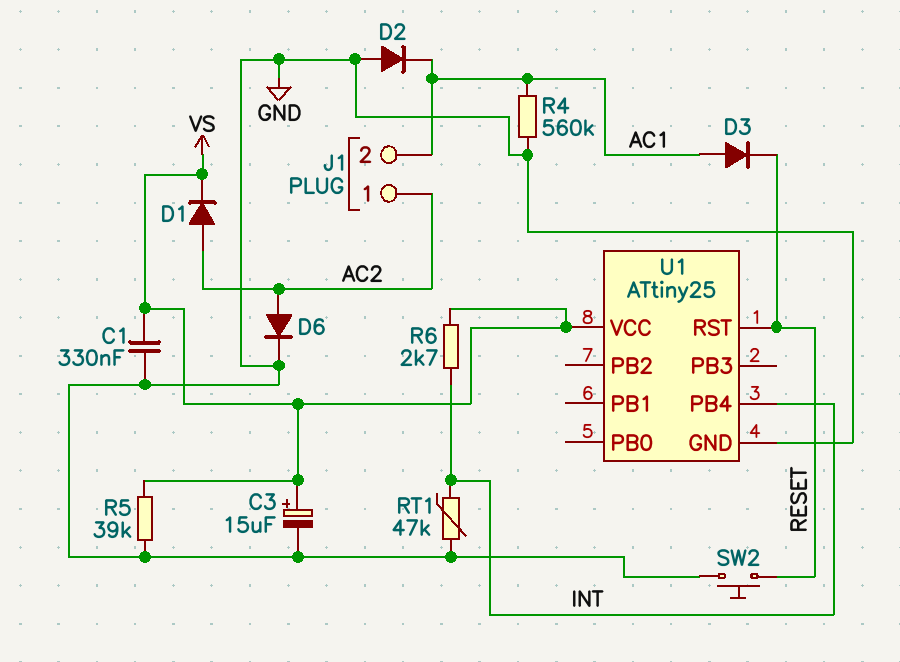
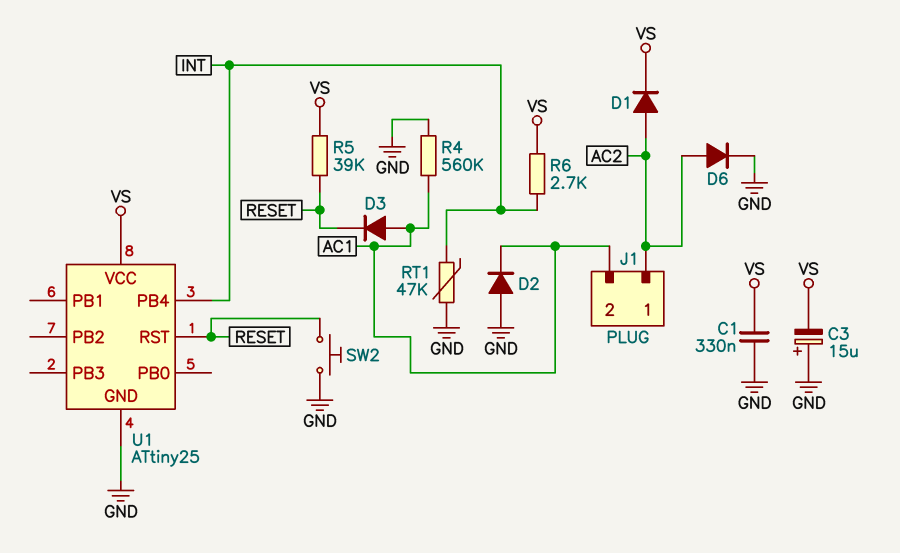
C3: 15uF (plus VS, minus GND) -> 15uF (plus GND, minus VS)
R5: 39k (GND, VS) -> 39k (RESET, VS)

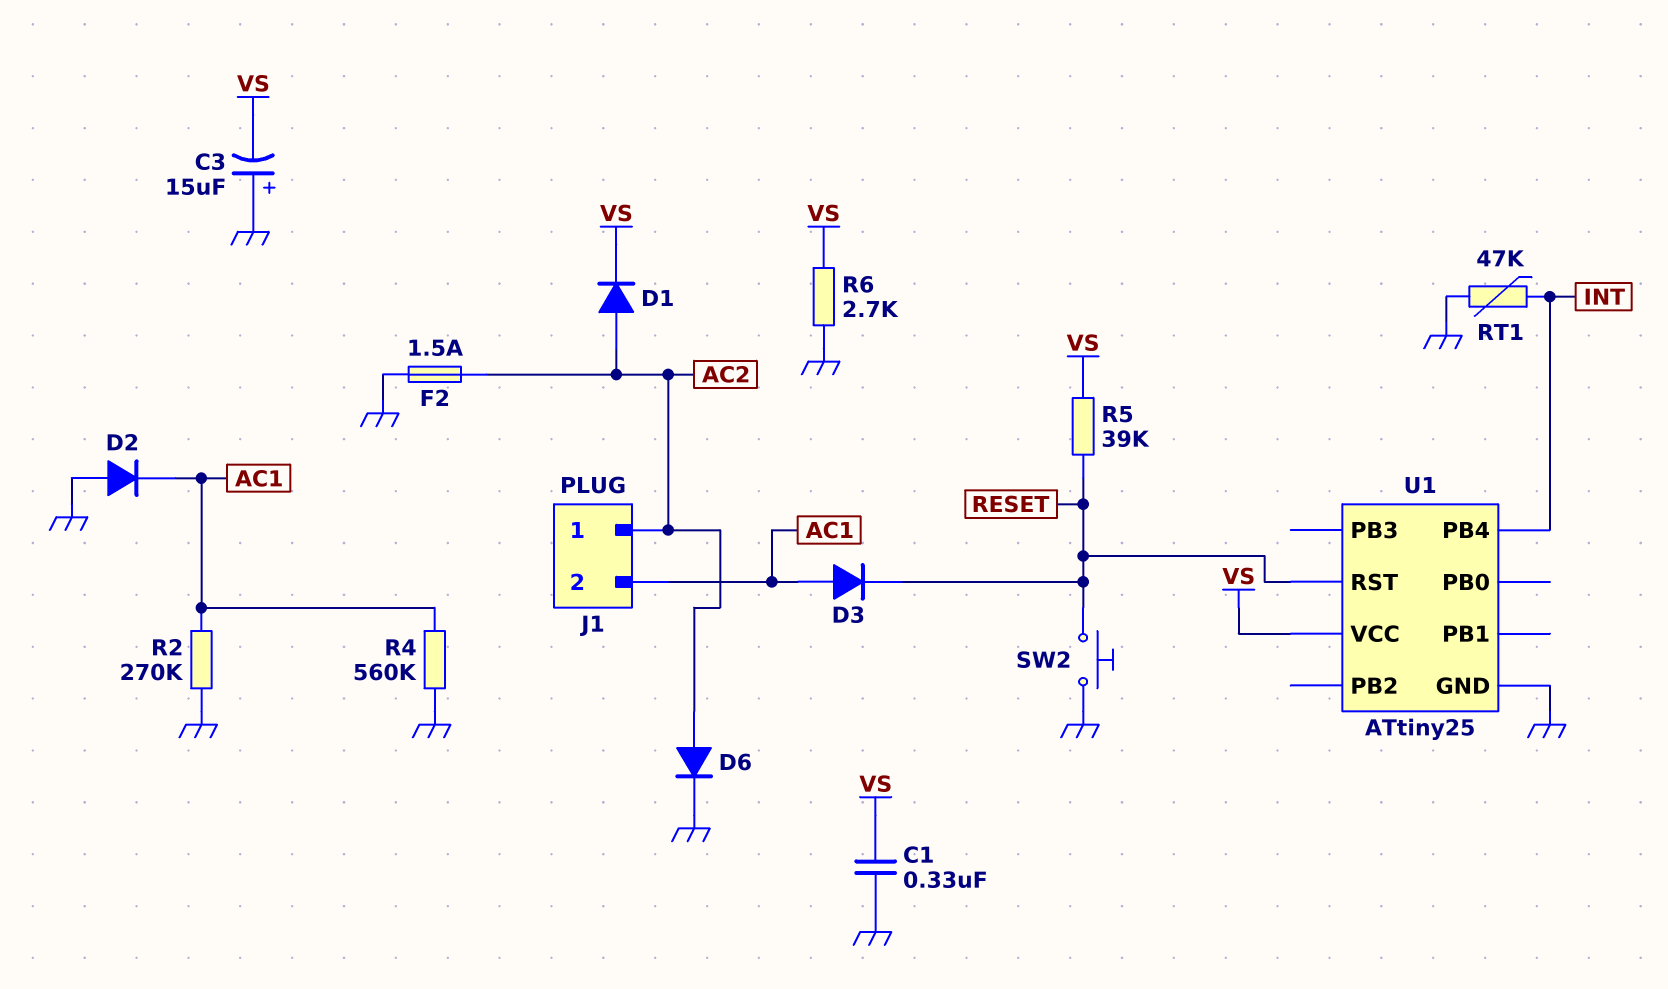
F2: none -> 1.5A (AC2, GND)
R2: none -> 270k (AC1, GND)
R6: 2.7k (INT, VS) -> 2.7k (GND, VS)

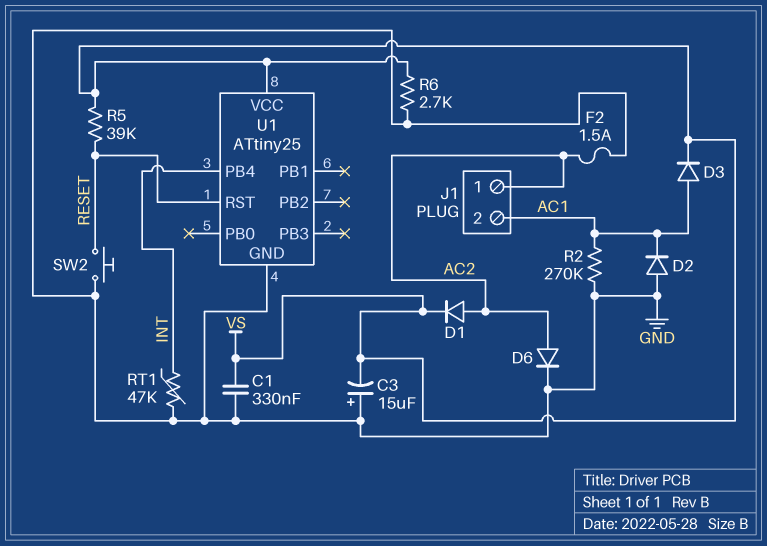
D3: diode (A AC1, K RESET) -> diode (A AC1, K VS)
R4: 560k (AC1, GND) -> none

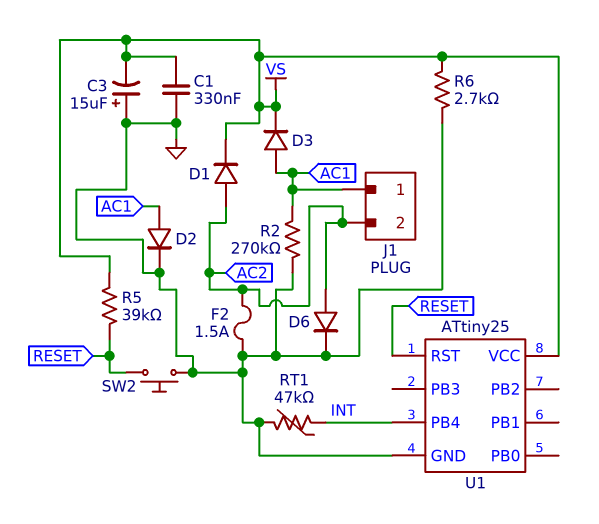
D2: diode (A GND, K AC1) -> diode (A AC1, K GND)
J1 pin 1: AC2 -> AC1
J1 pin 2: AC1 -> AC2

